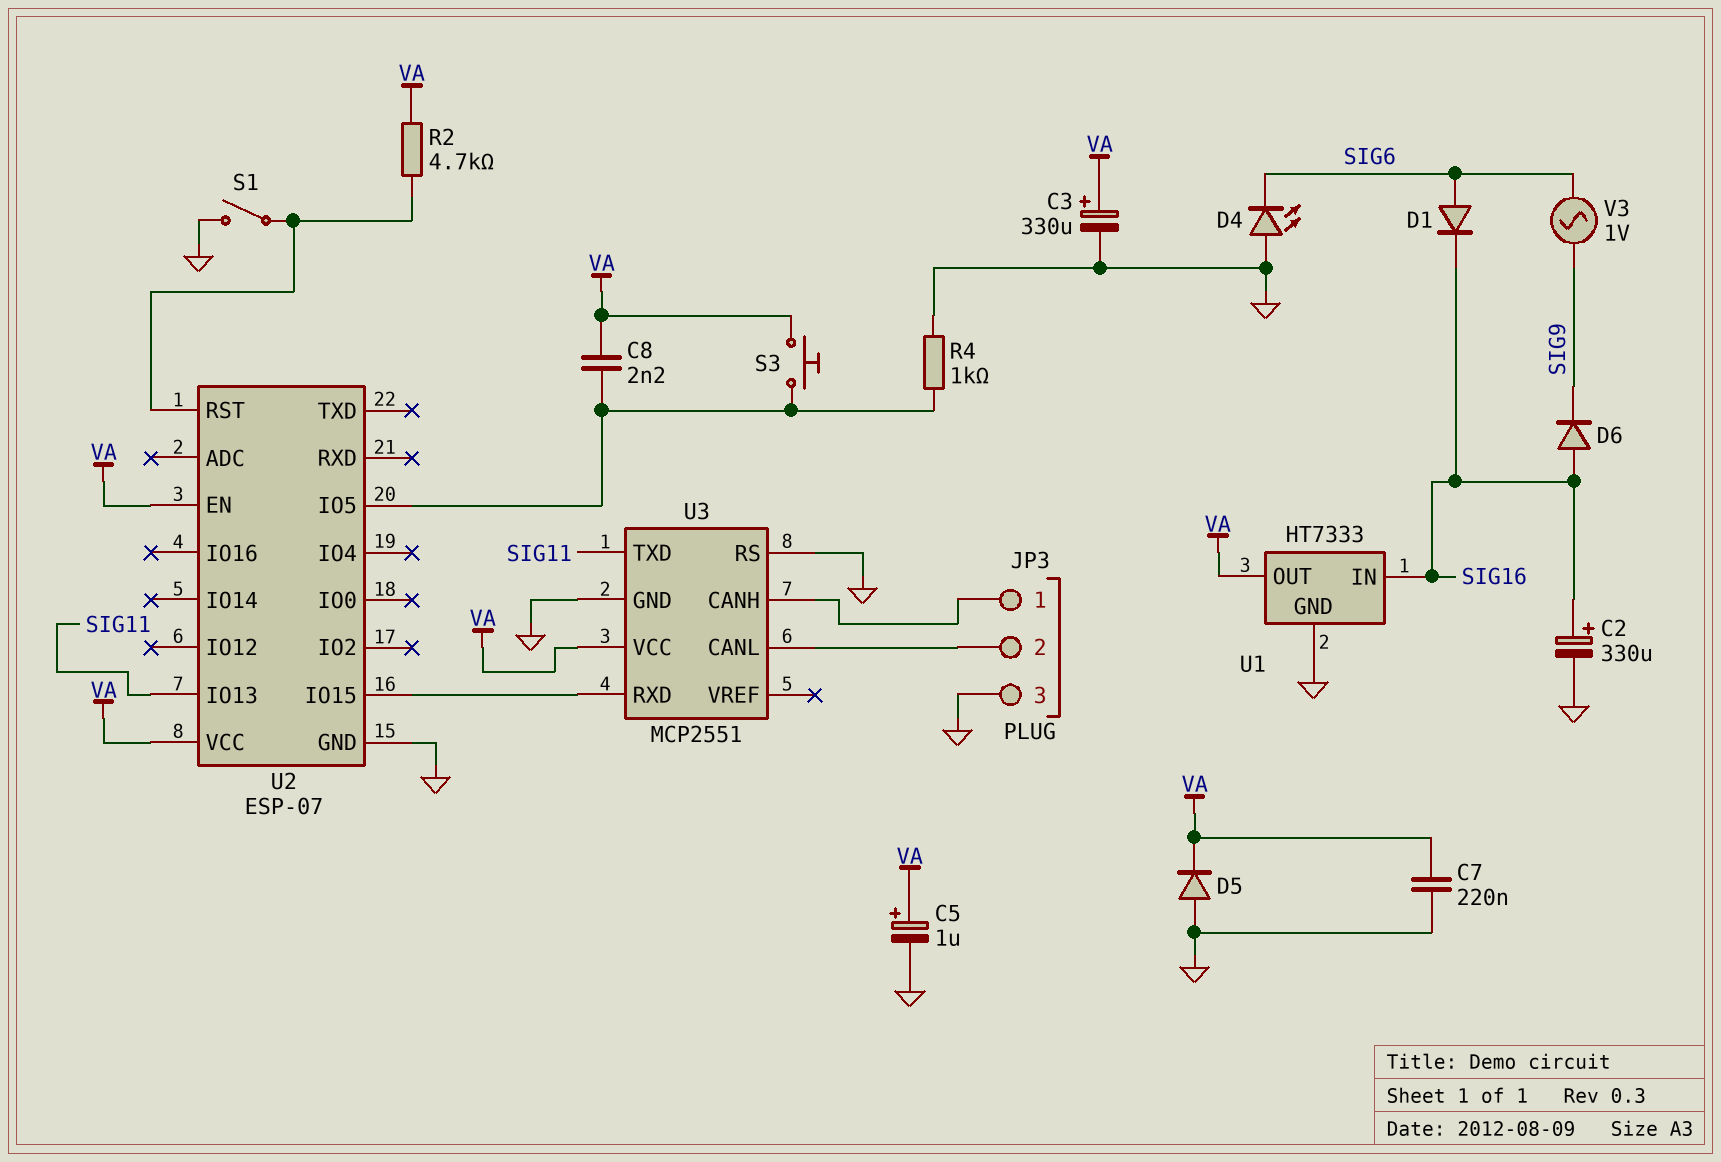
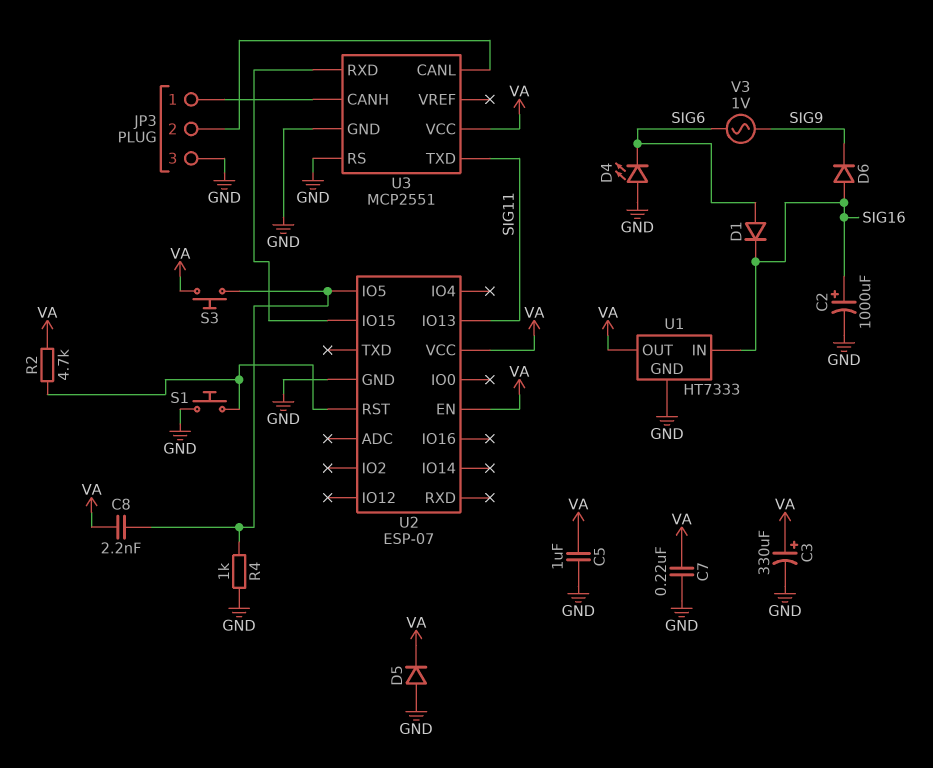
C2: 330uF (plus SIG16, minus GND) -> 1000uF (plus SIG16, minus GND)
C5: 1uF (plus VA, minus GND) -> 1uF (GND, VA)
S1: switch (GND, U2/RST) -> button (GND, U2/RST)

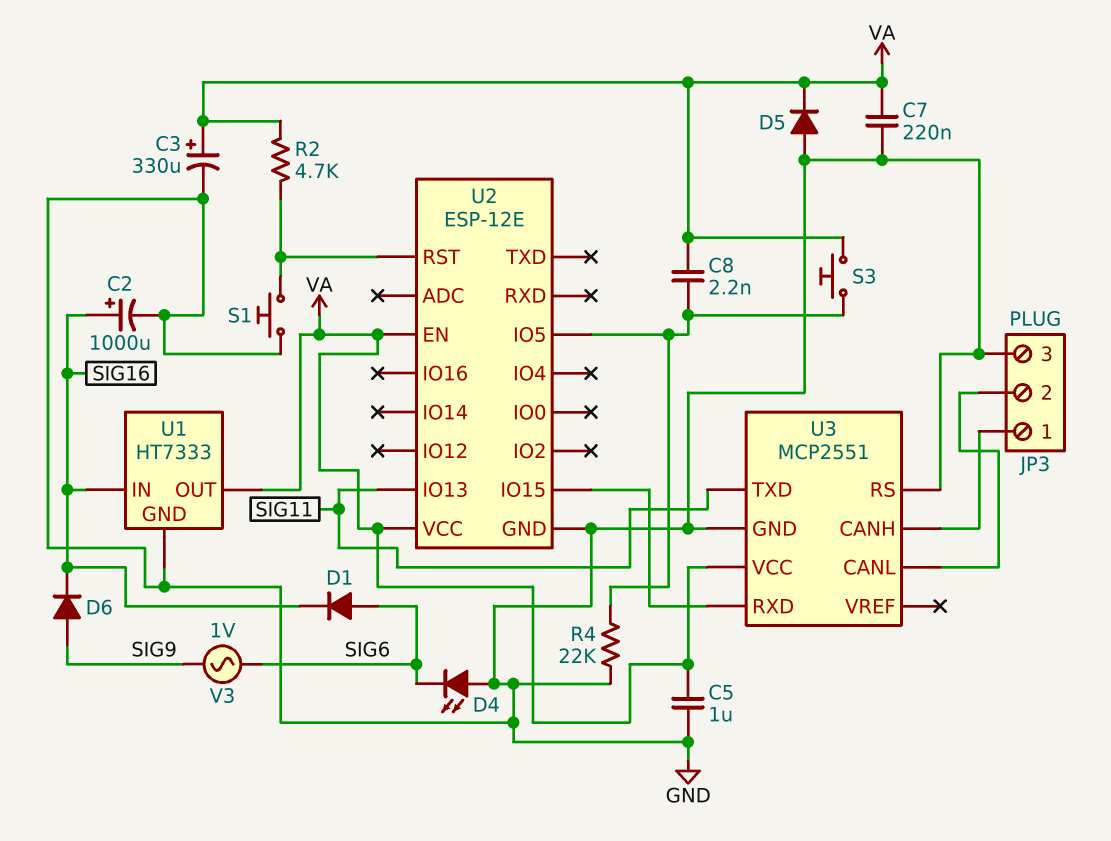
D6: diode (A SIG16, K SIG9) -> diode (A SIG9, K SIG16)
R4: 1k (GND, U2/IO5) -> 22k (GND, U2/IO5)
U2: ESP-07 -> ESP-12E

